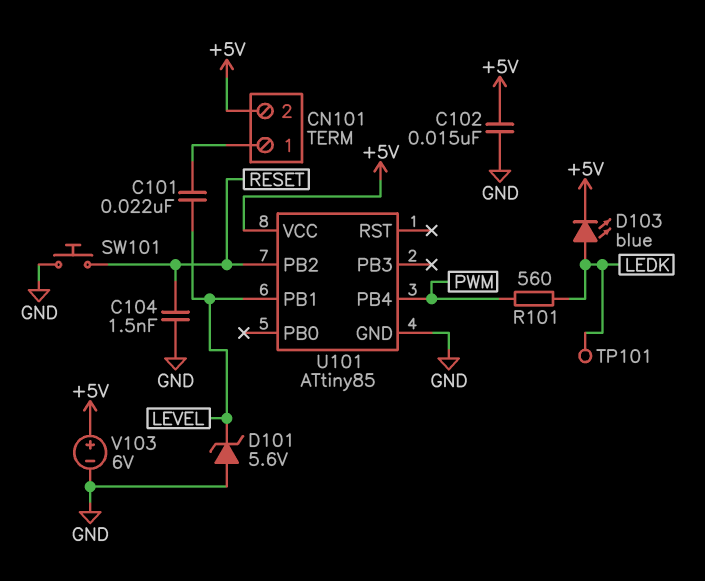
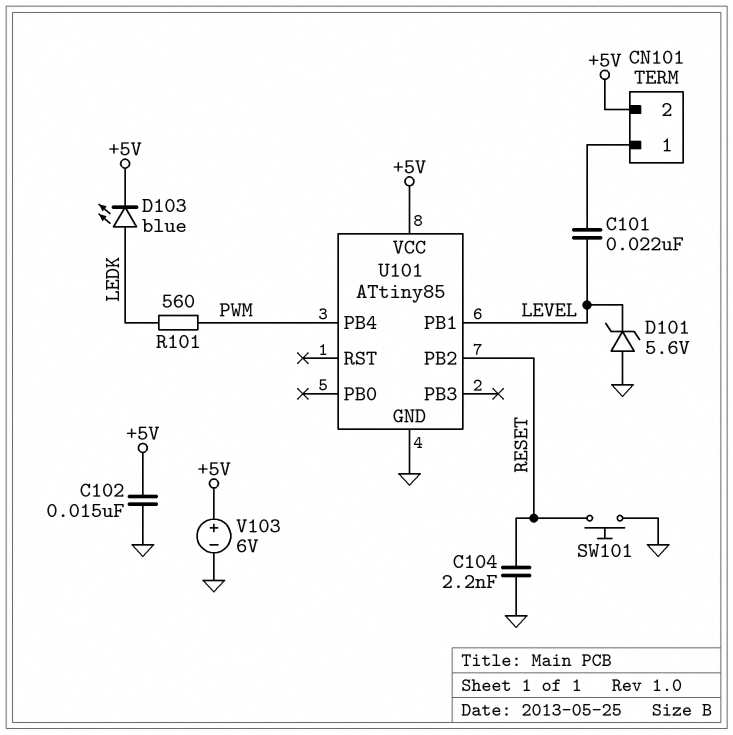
C104: 1.5nF (GND, RESET) -> 2.2nF (GND, RESET)
TP101: test point (LEDK) -> none

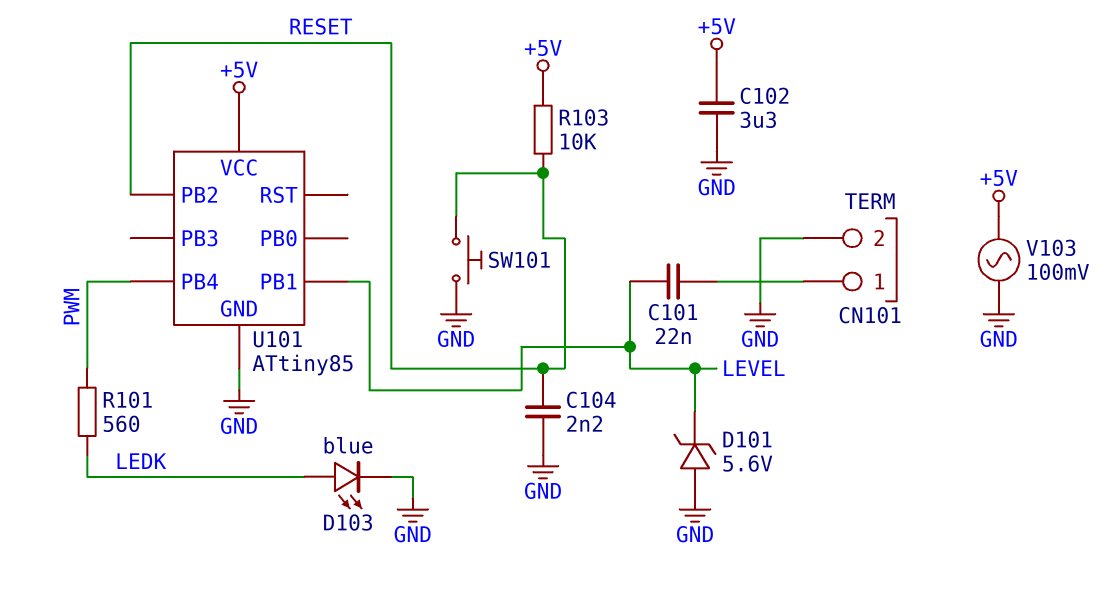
C102: 15nF (+5V, GND) -> 3.3uF (+5V, GND)
CN101 pin 2: +5V -> GND
D103: LED blue (A LEDK, K +5V) -> LED blue (A LEDK, K GND)
R103: none -> 10k (+5V, RESET)
V103: 6V (plus +5V, minus GND) -> AC 100mV (+5V, GND)

